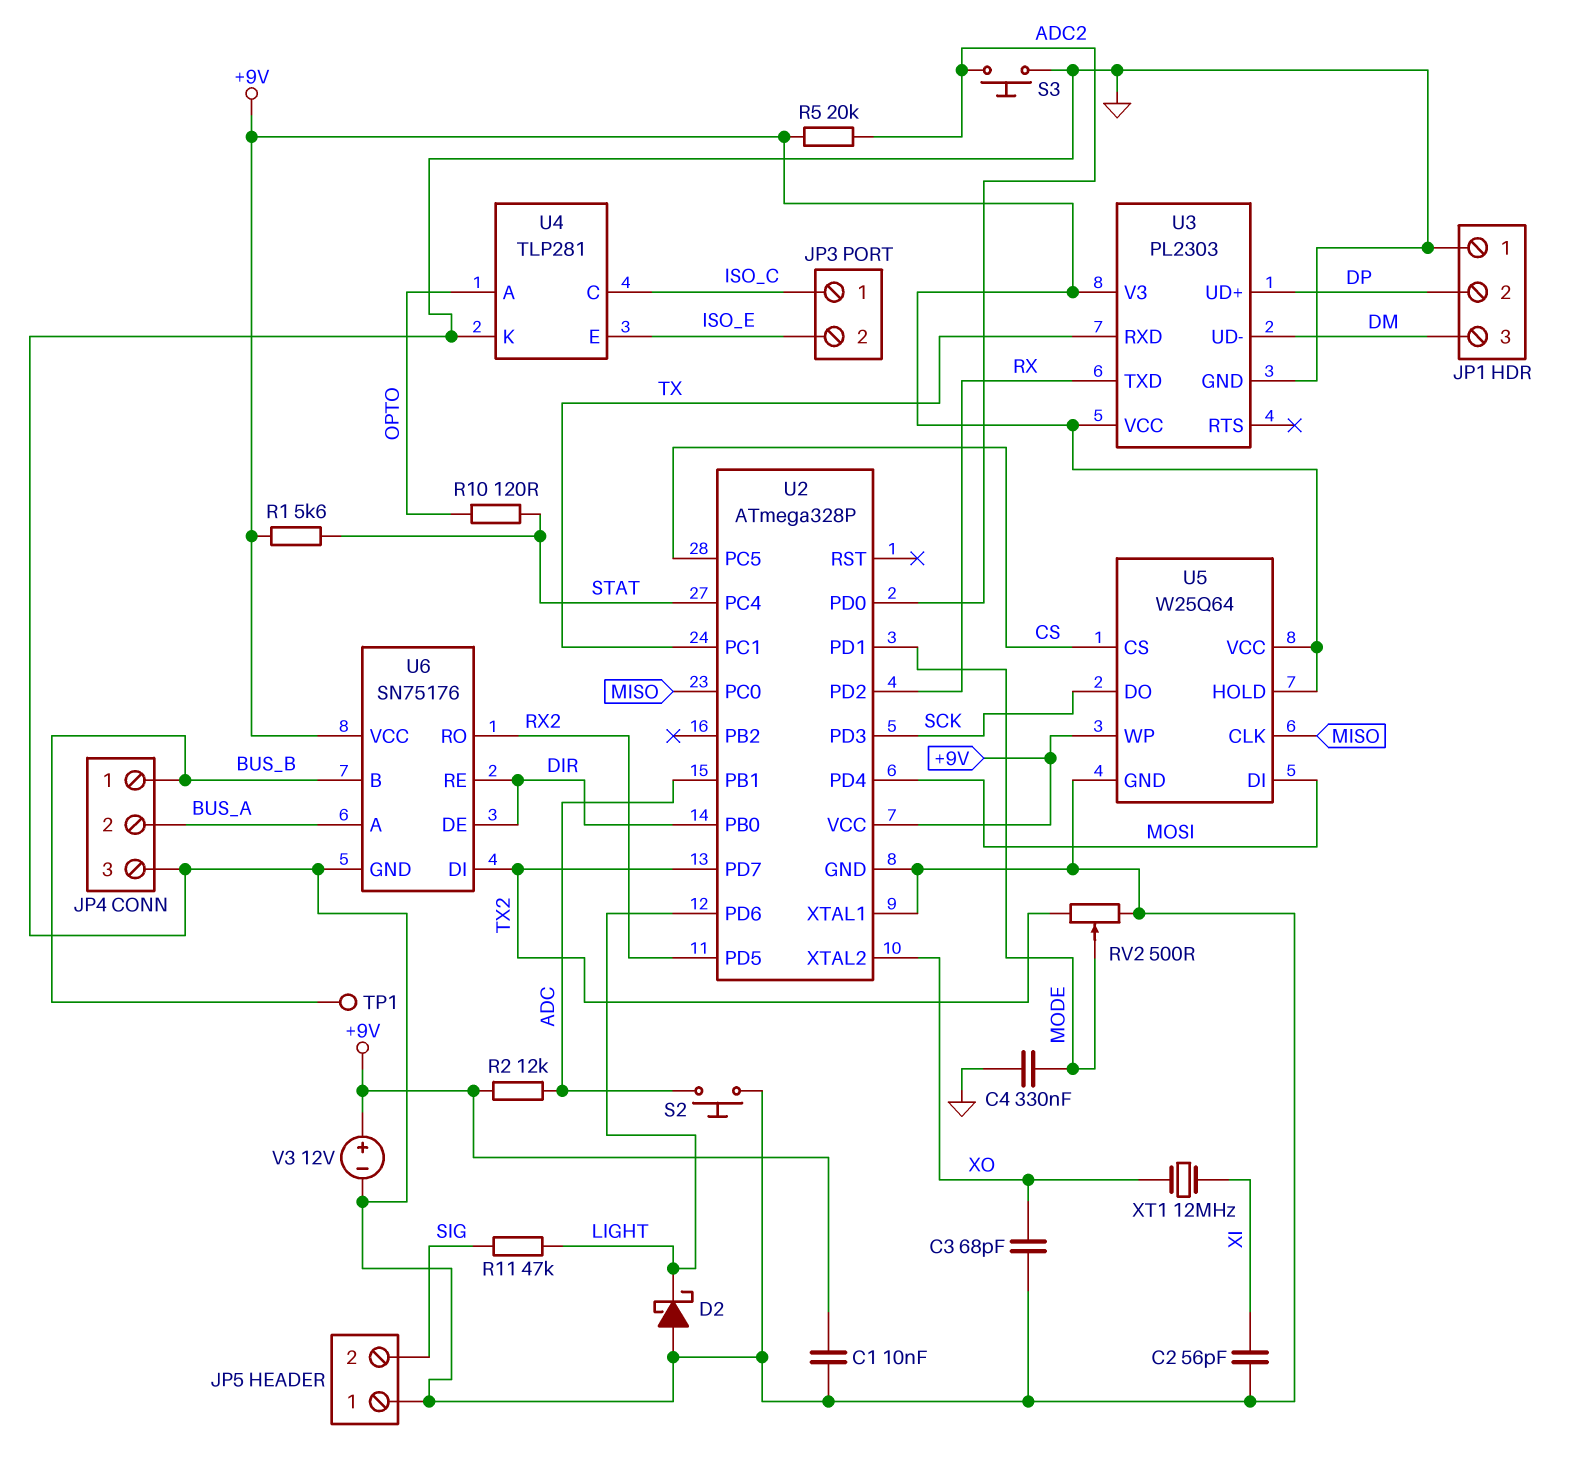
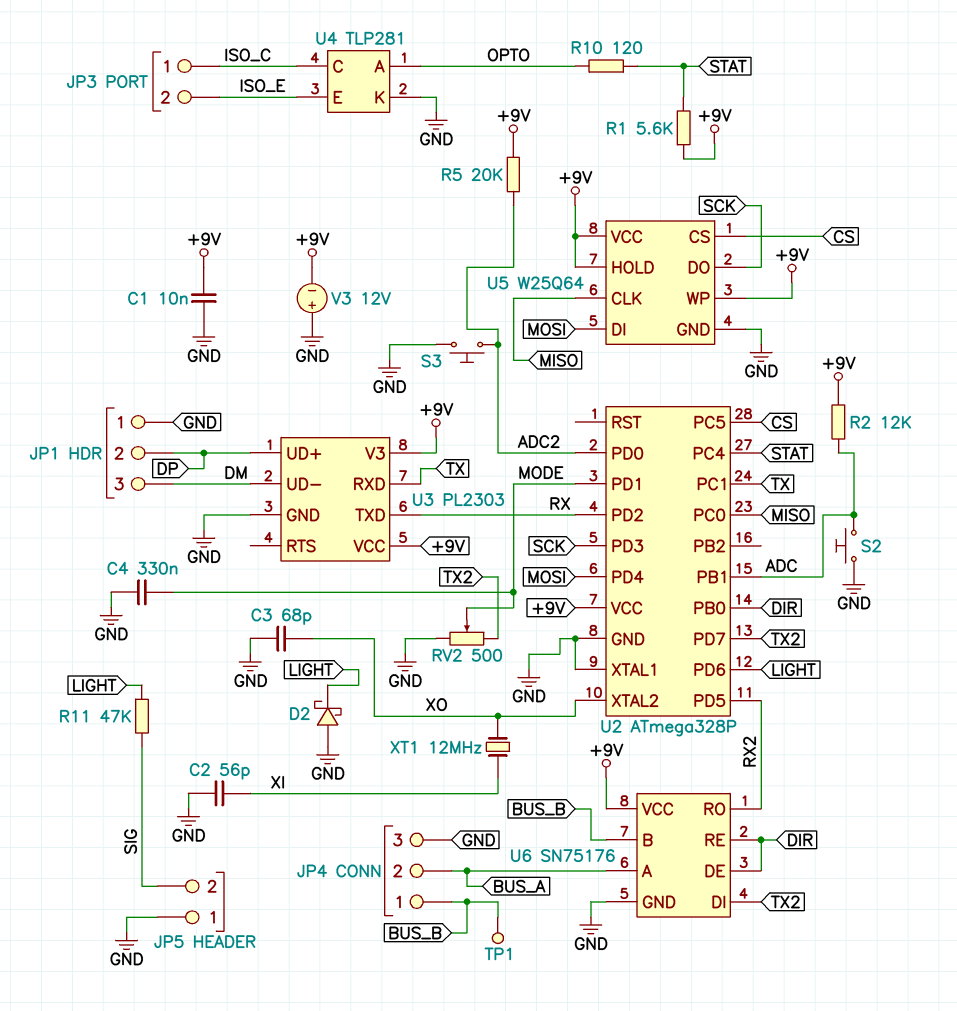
V3: 12V (plus +9V, minus GND) -> 12V (plus GND, minus +9V)

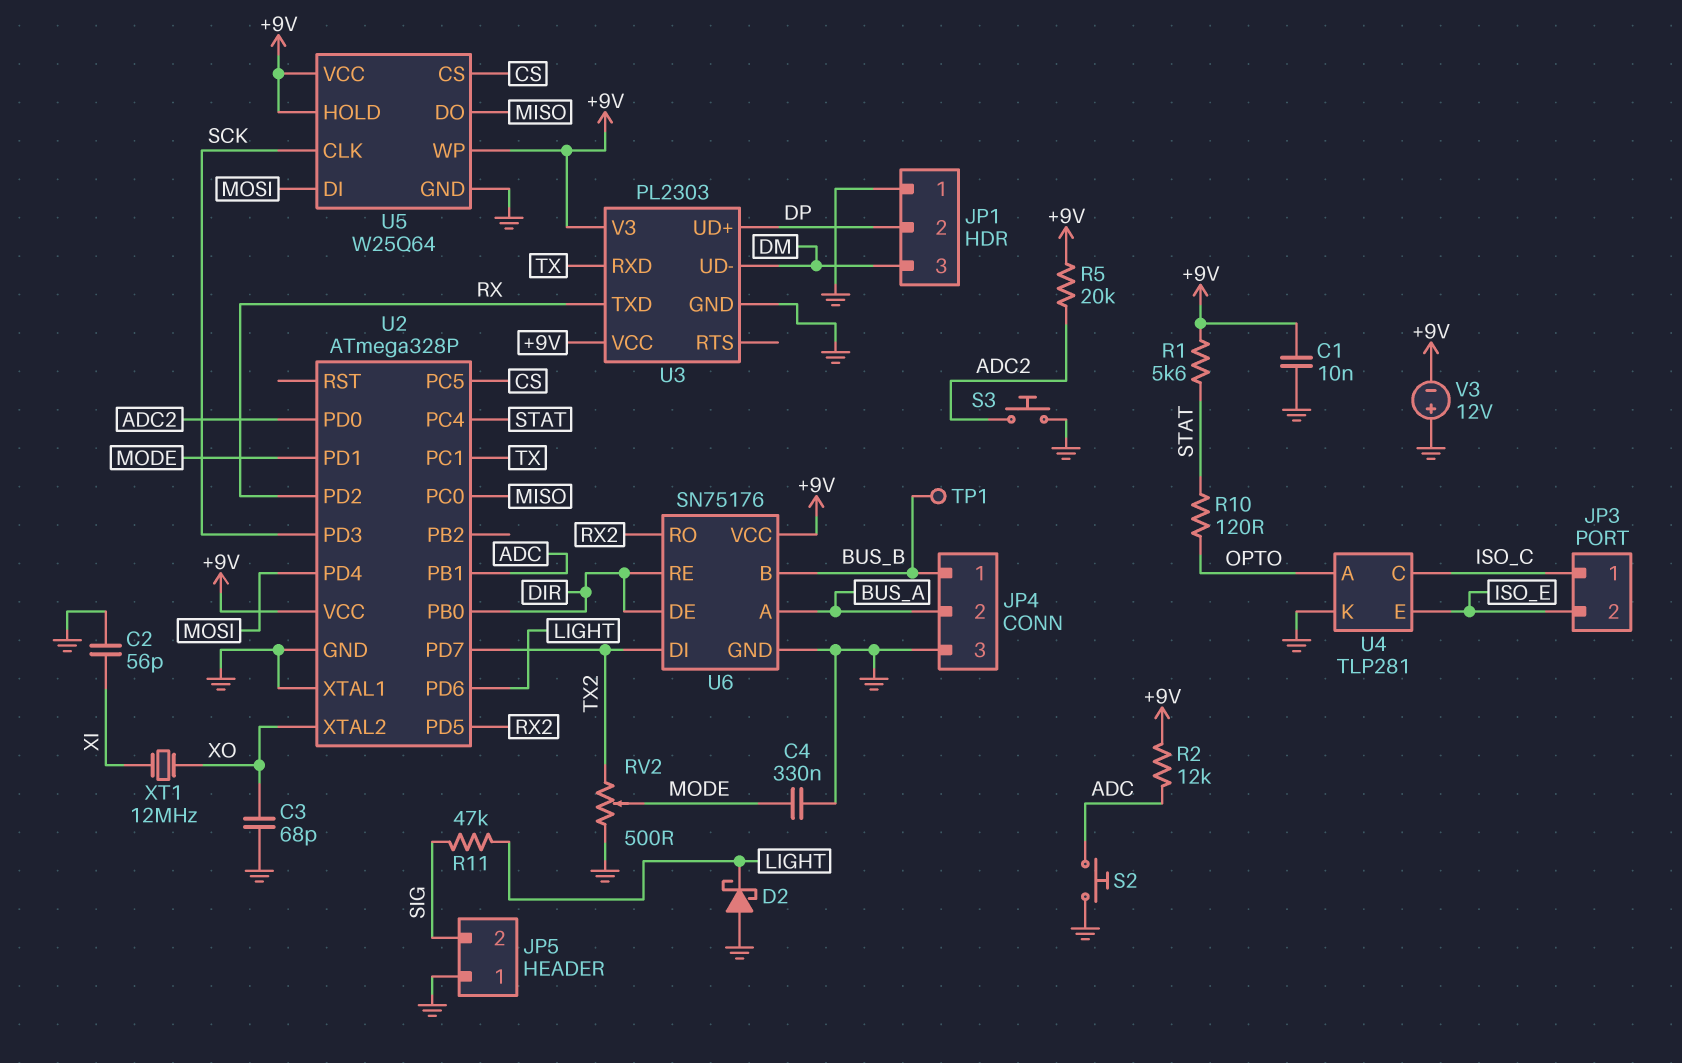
U5 pin CLK: MISO -> SCK
U5 pin DO: SCK -> MISO

